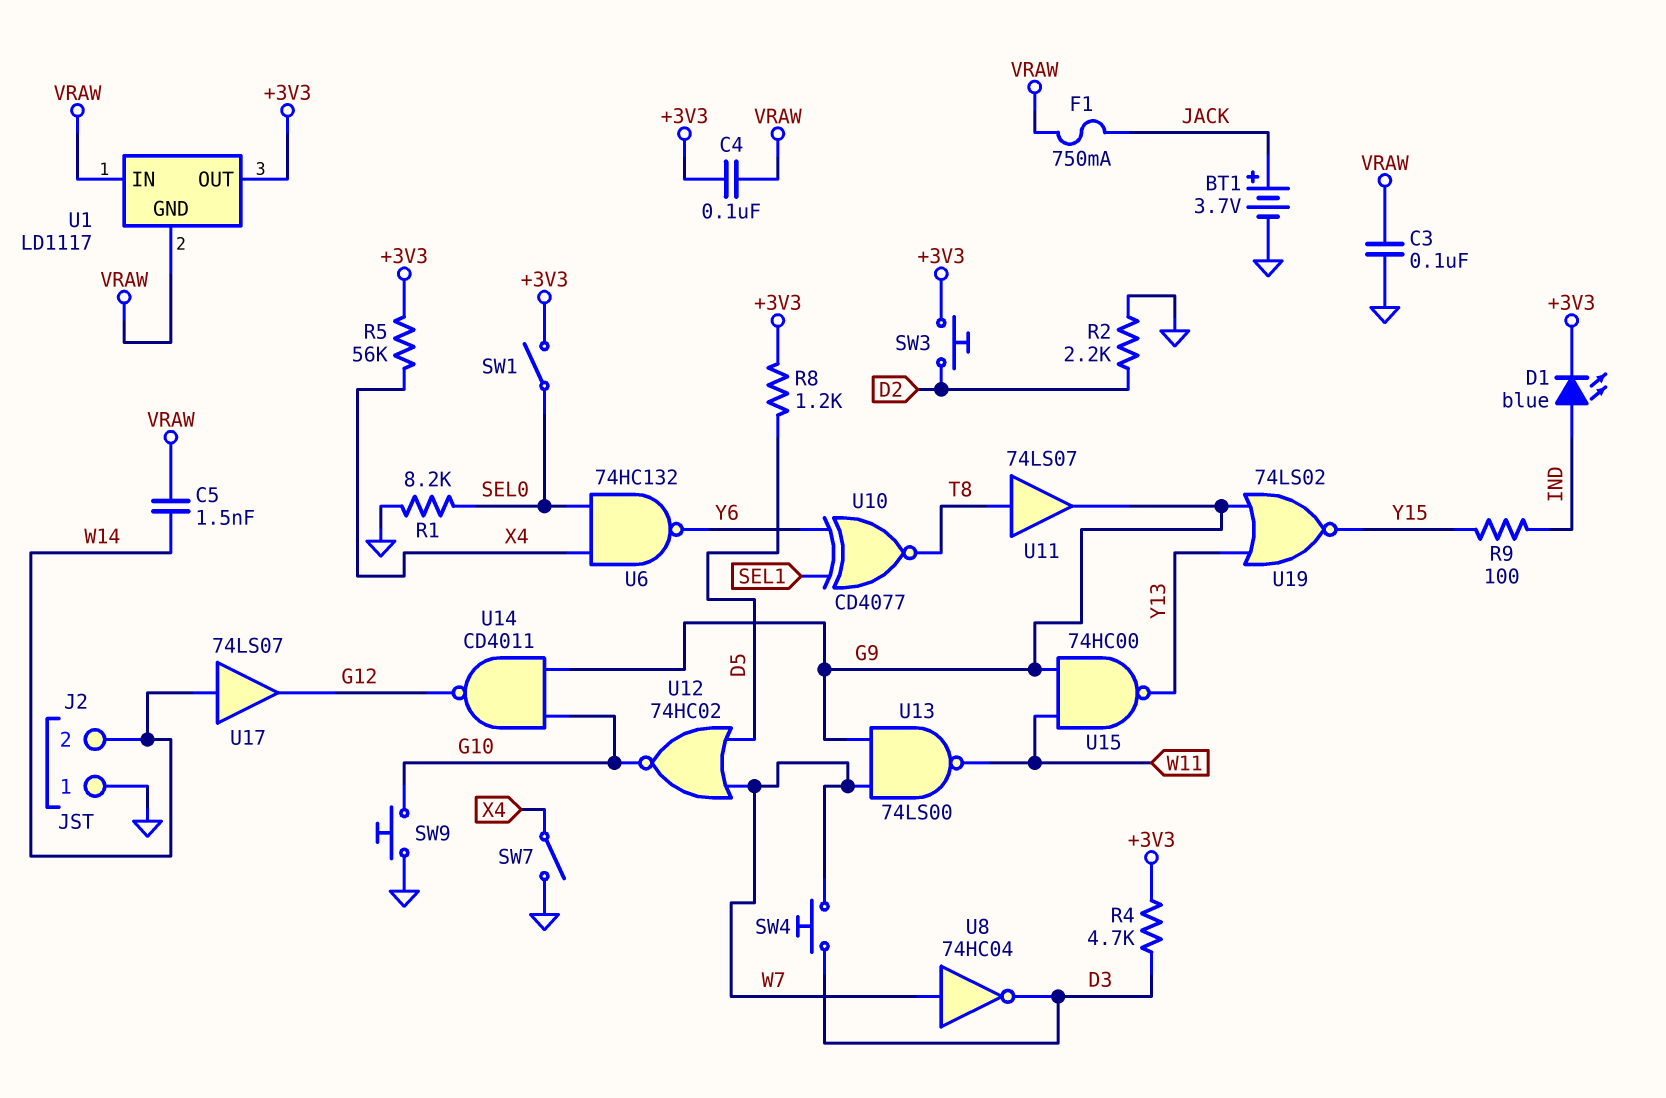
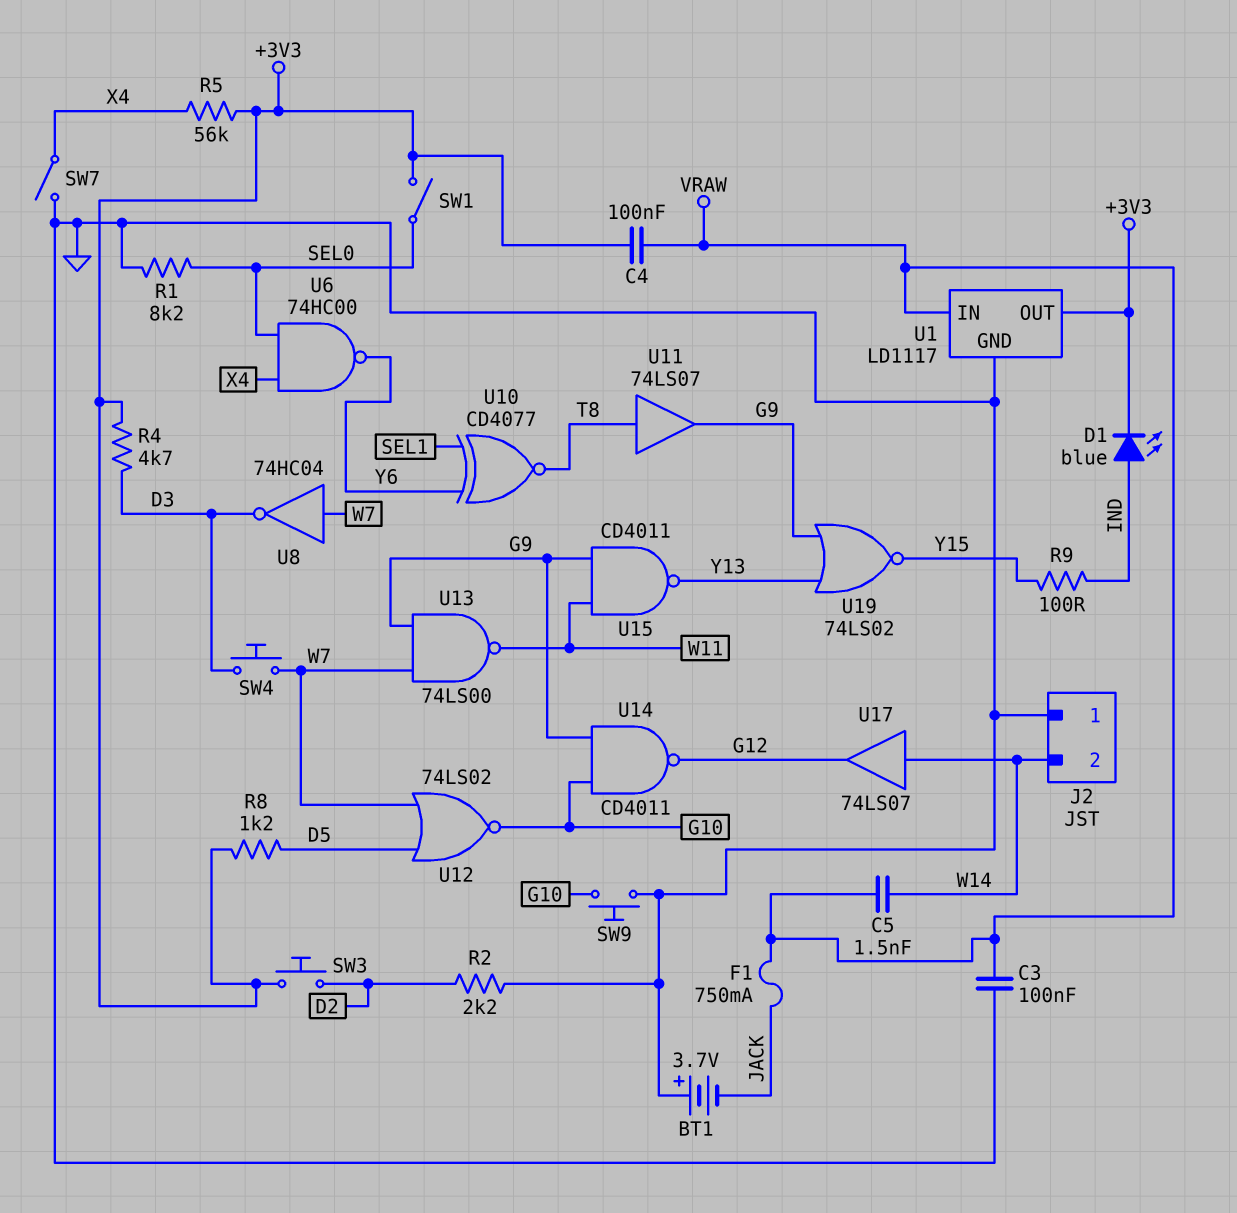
BT1: 3.7V (plus JACK, minus GND) -> 3.7V (plus GND, minus JACK)
U1 pin GND: VRAW -> GND
U6: NAND 74HC132 (in SEL0, in X4, out Y6) -> NAND 74HC00 (in SEL0, in X4, out Y6)
U12: NOR 74HC02 (in D5, in W7, out G10) -> NOR 74LS02 (in D5, in W7, out G10)
U15: NAND 74HC00 (in G9, in W11, out Y13) -> NAND CD4011 (in G9, in W11, out Y13)

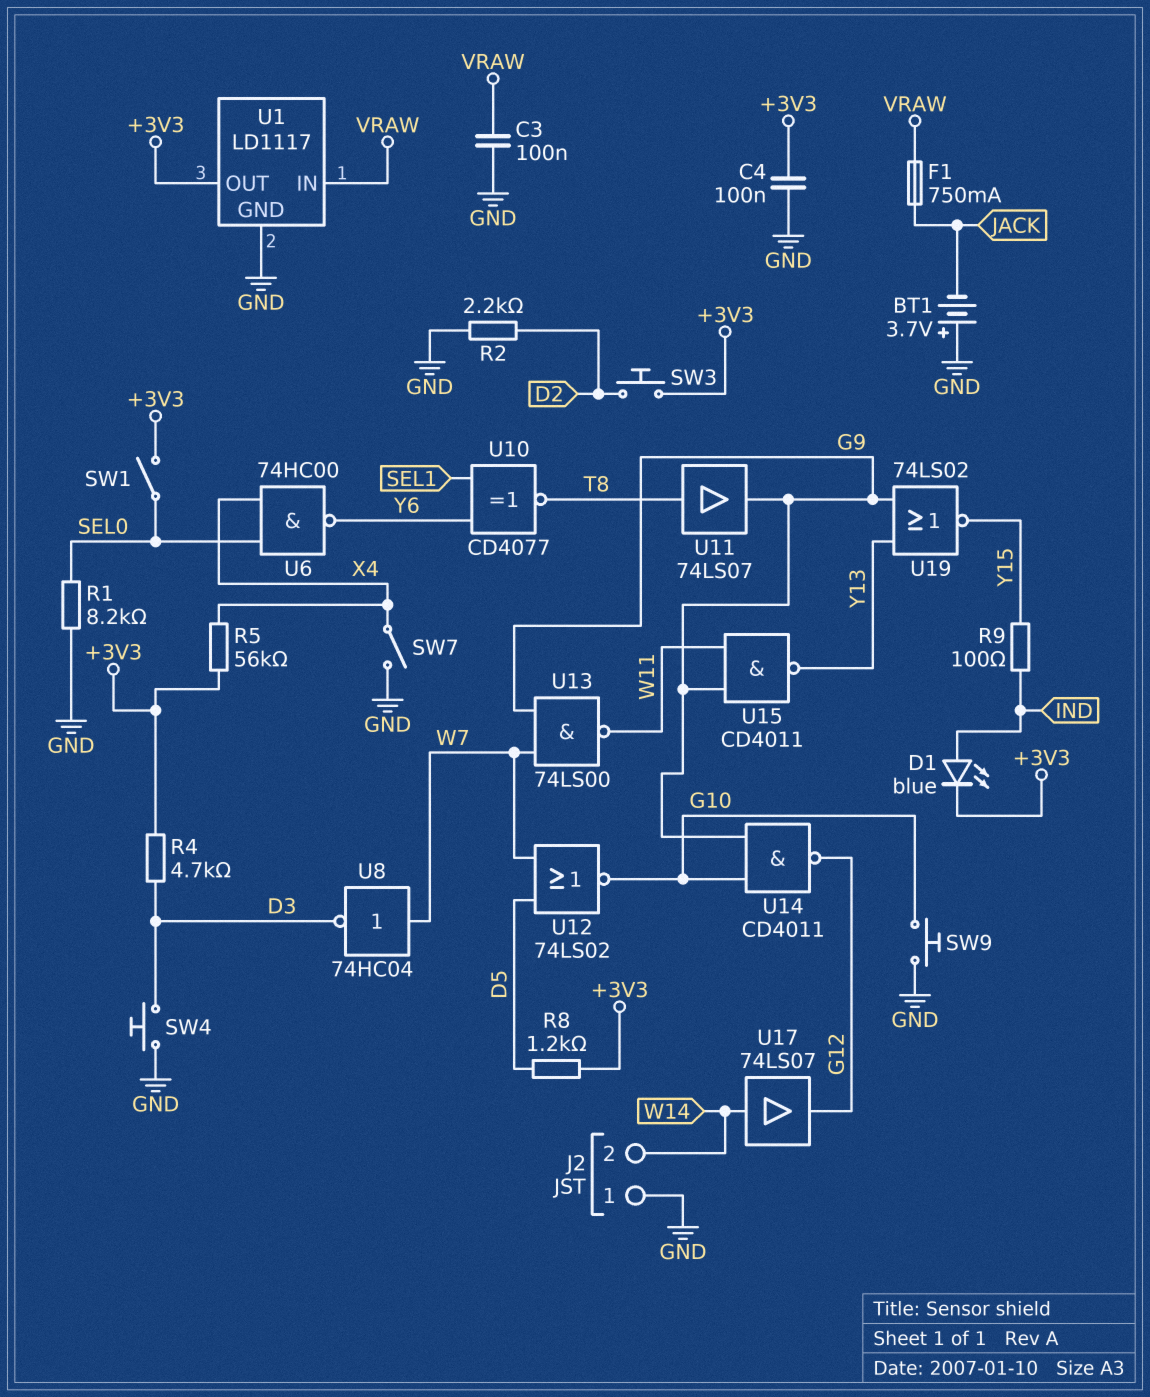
C4: 100nF (+3V3, VRAW) -> 100nF (+3V3, GND)
C5: 1.5nF (VRAW, W14) -> none
SW4: button (D3, W7) -> button (D3, GND)

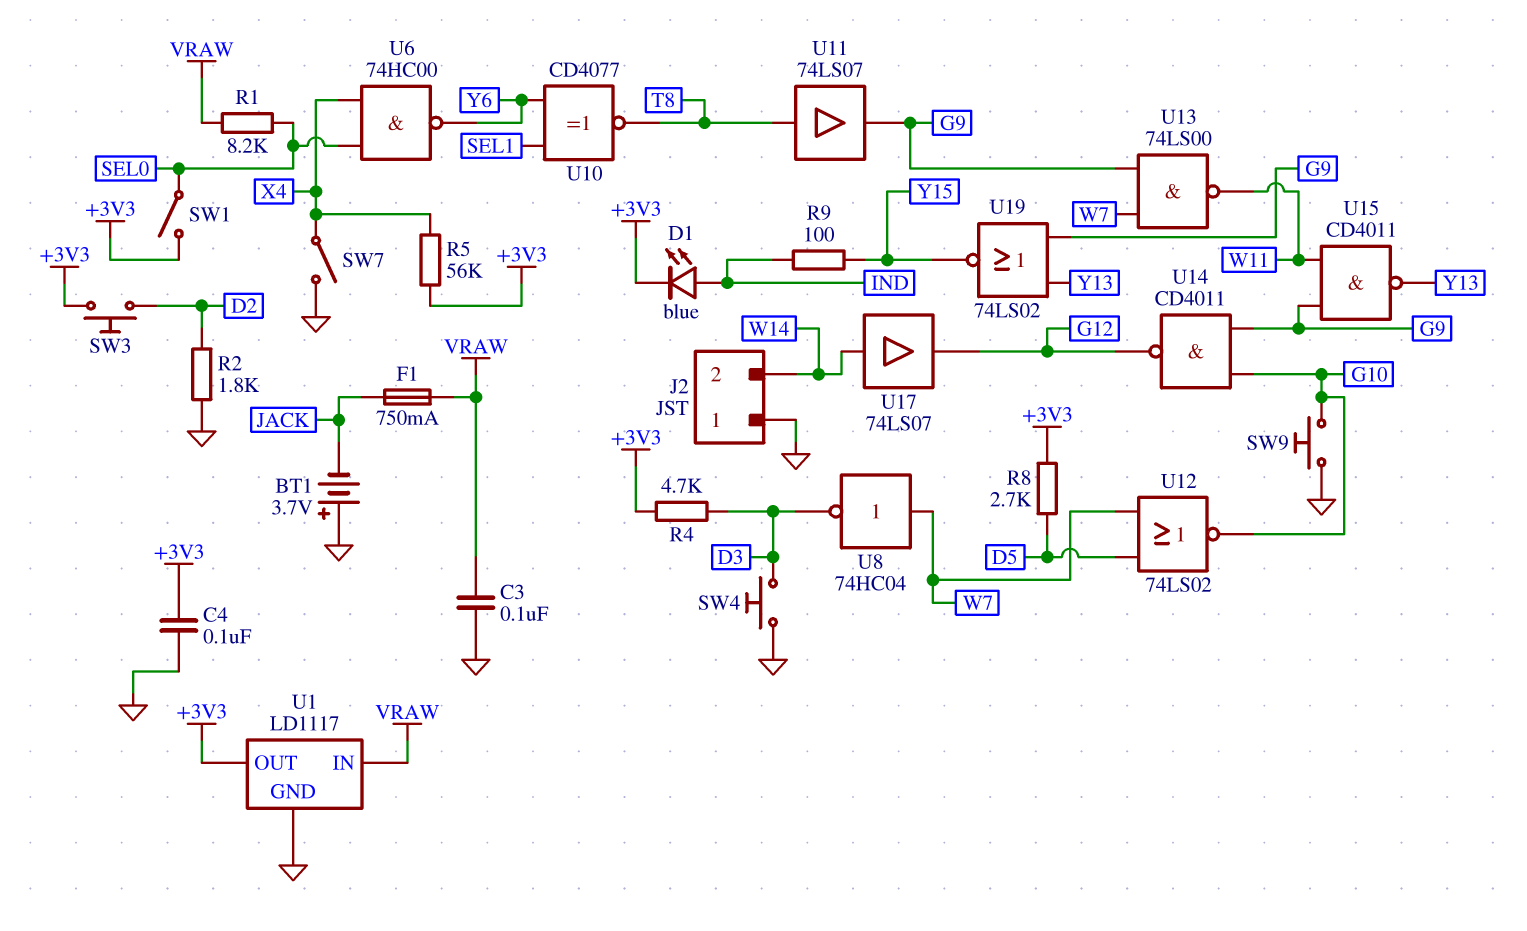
R1: 8.2k (GND, SEL0) -> 8.2k (SEL0, VRAW)
R2: 2.2k (D2, GND) -> 1.8k (D2, GND)
R8: 1.2k (+3V3, D5) -> 2.7k (+3V3, D5)

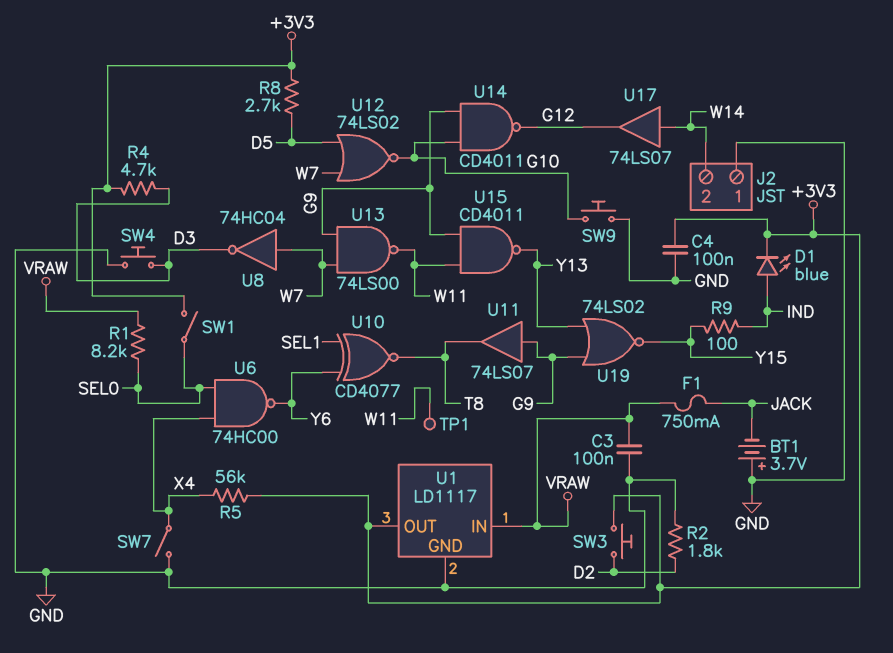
TP1: none -> test point (W11)
U11: buffer 74LS07 (in T8, out G9) -> buffer 74LS07 (in G9, out T8)

